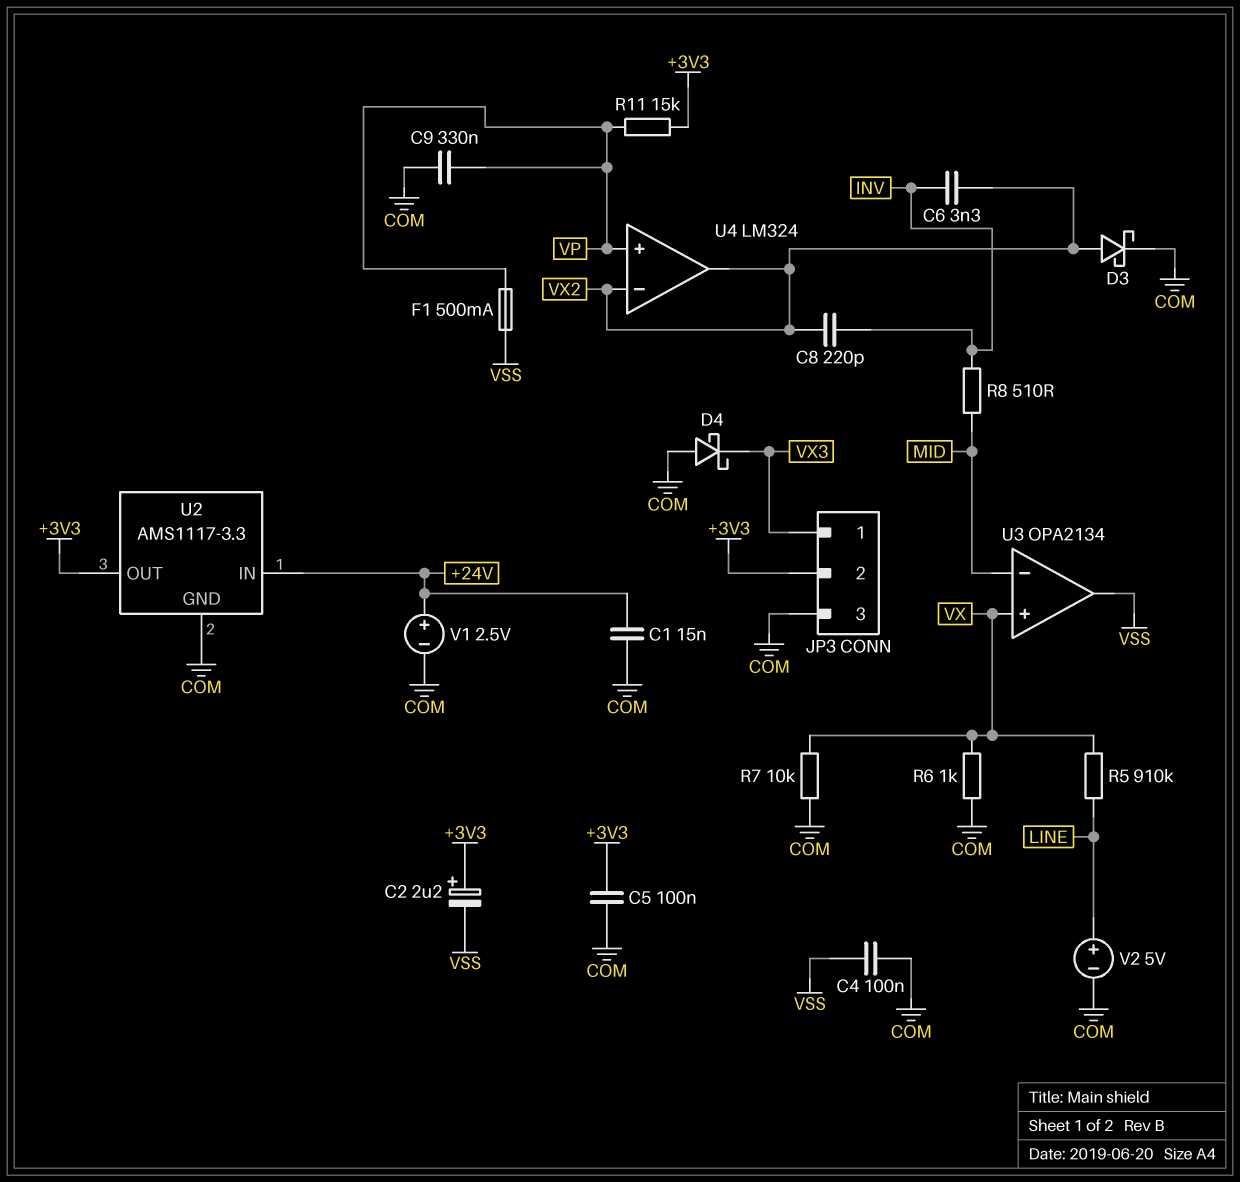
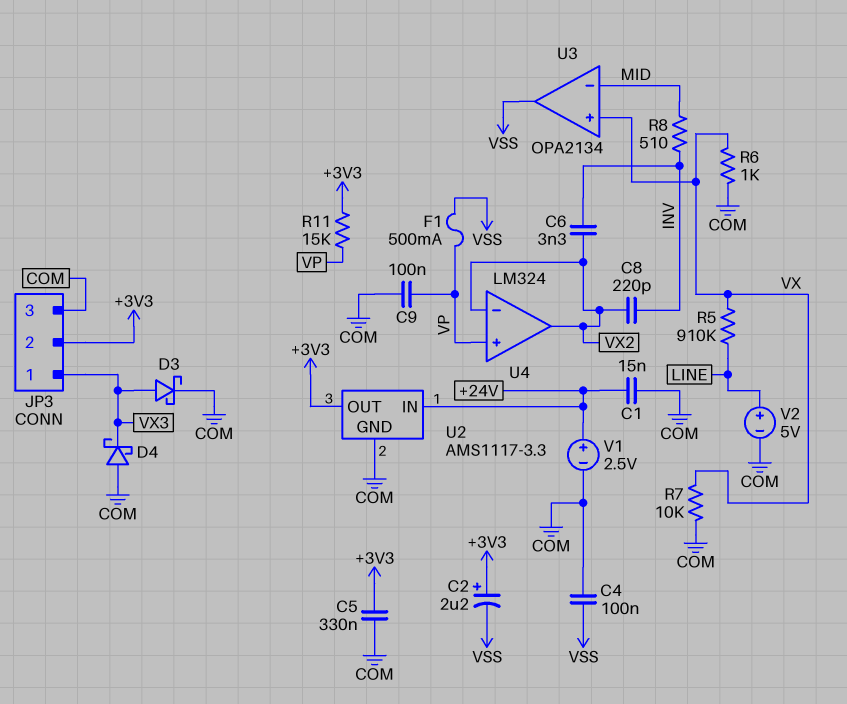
C5: 100nF (+3V3, COM) -> 330nF (+3V3, COM)
C9: 330nF (COM, VP) -> 100nF (COM, VP)
D3: schottky (A VX2, K COM) -> schottky (A VX3, K COM)

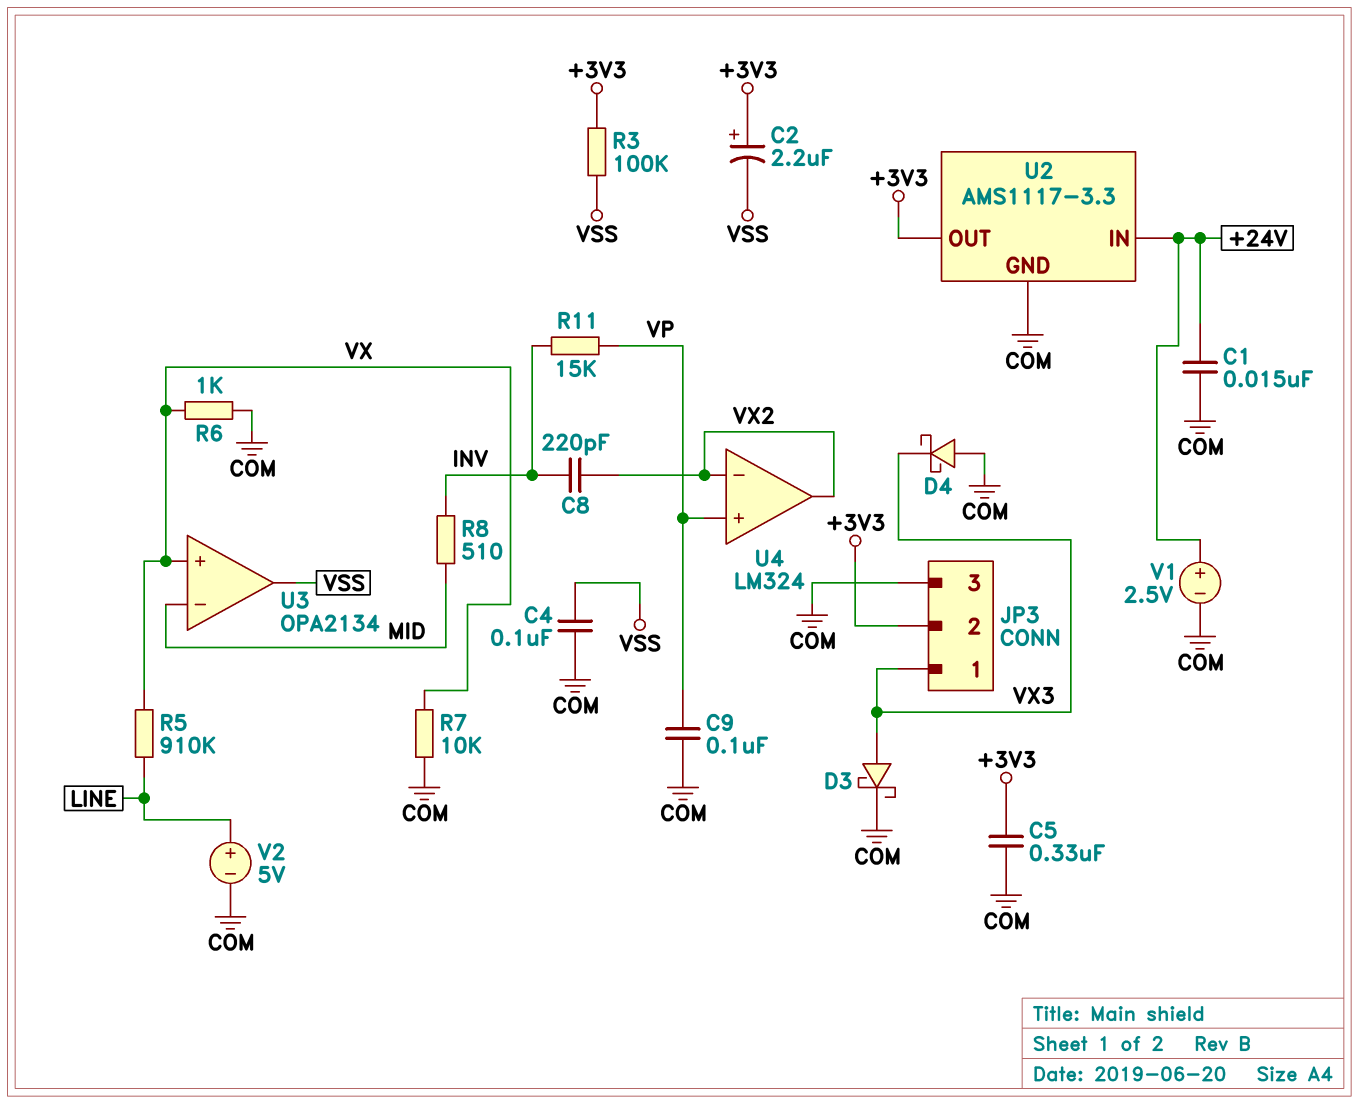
C6: 3.3nF (INV, VX2) -> none
F1: 500mA (VP, VSS) -> none
R3: none -> 100k (+3V3, VSS)
R11: 15k (+3V3, VP) -> 15k (INV, VP)

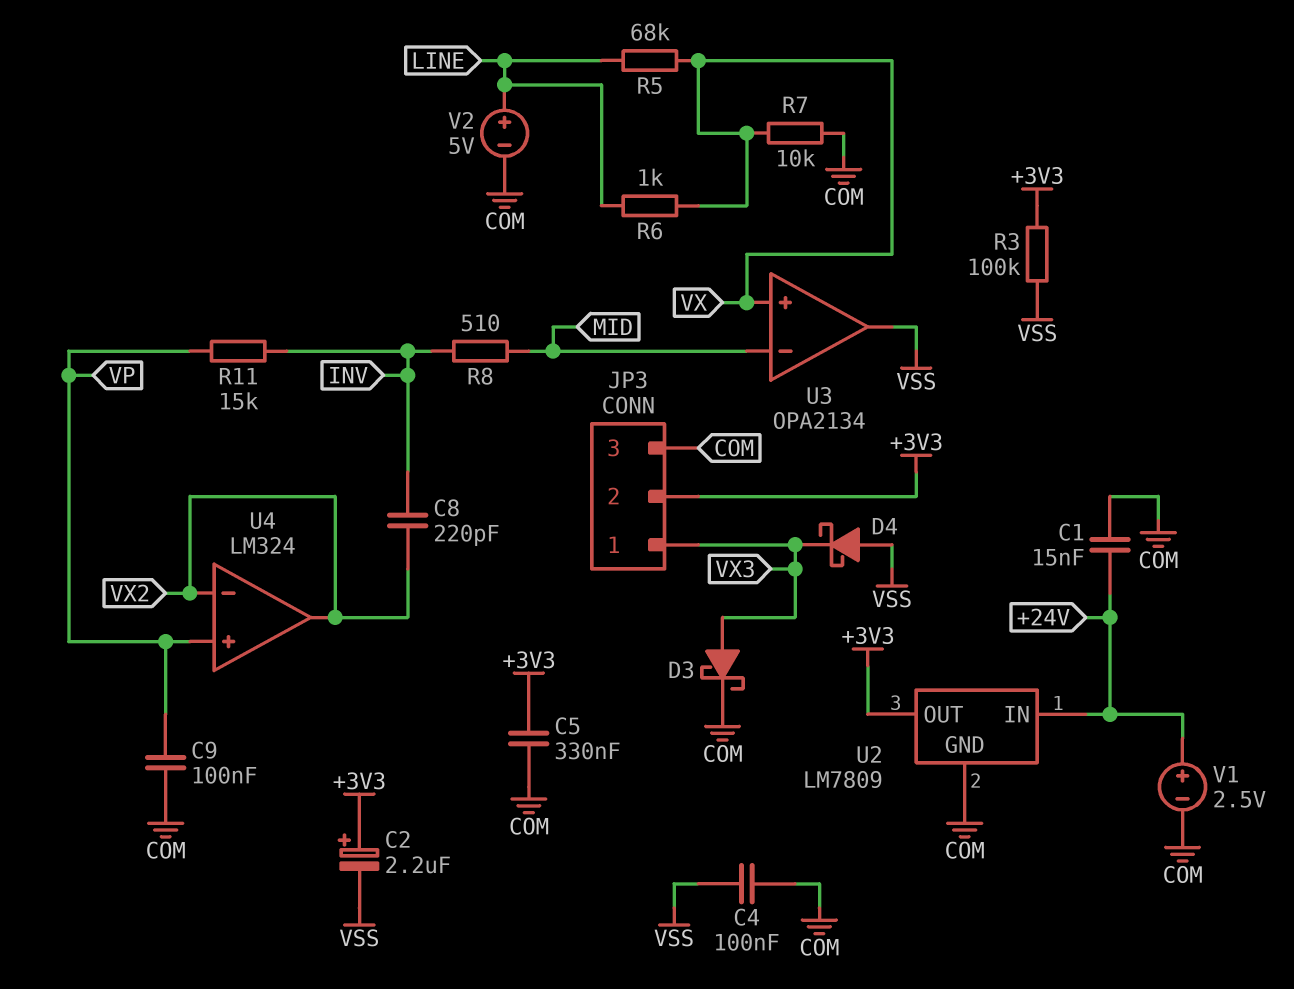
D4: schottky (A COM, K VX3) -> schottky (A VSS, K VX3)
R5: 910k (LINE, VX) -> 68k (LINE, VX)
R6: 1k (COM, VX) -> 1k (LINE, VX)
U2: AMS1117-3.3 -> LM7809

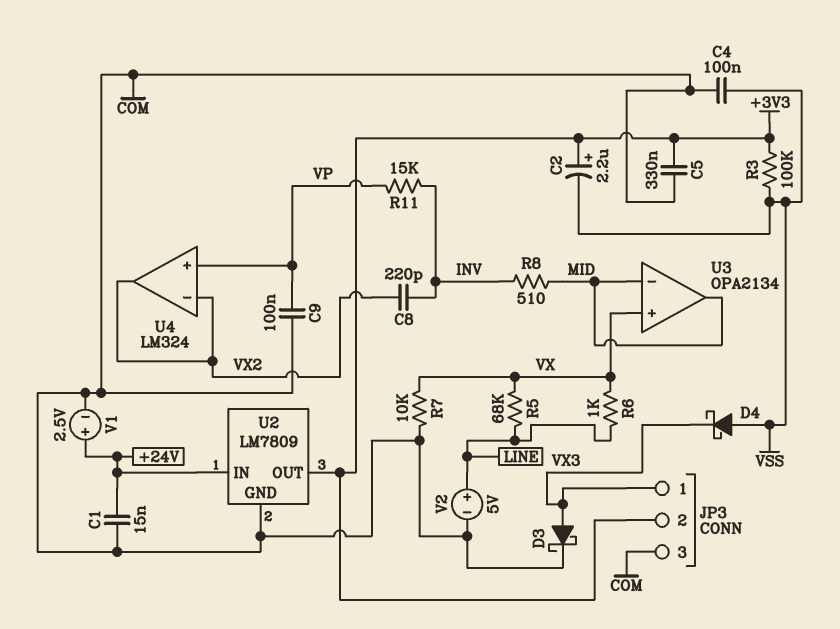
U3 pin out: VSS -> MID

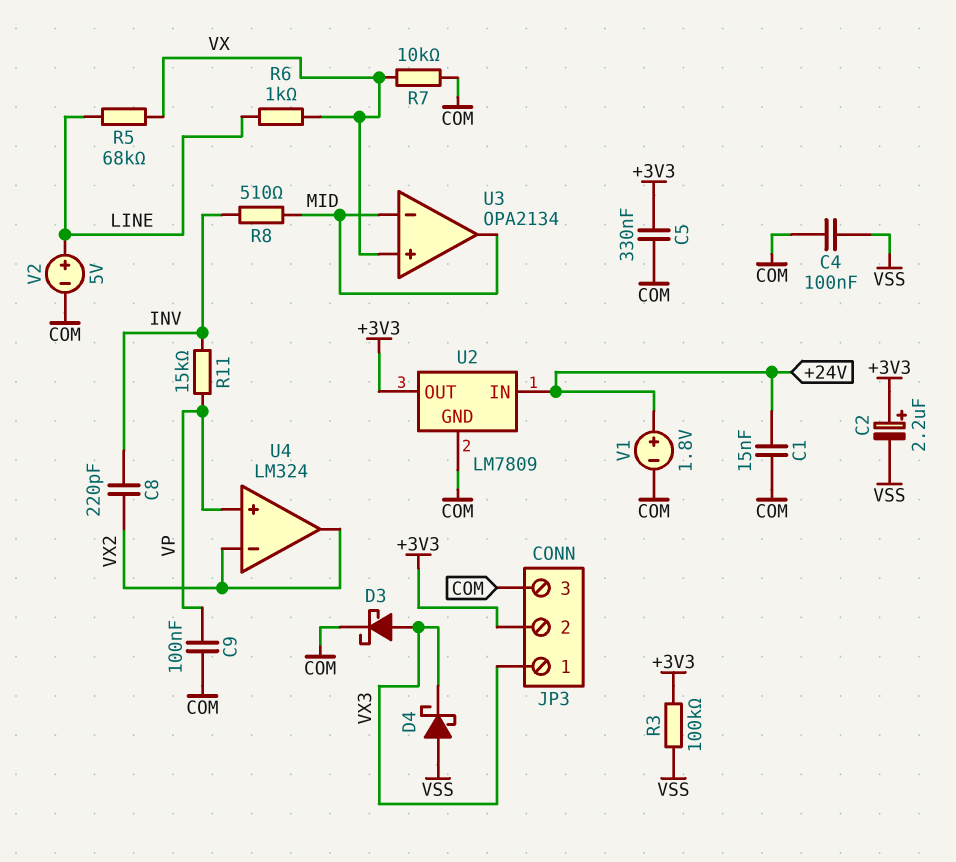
V1: 2.5V (plus +24V, minus COM) -> 1.8V (plus +24V, minus COM)

